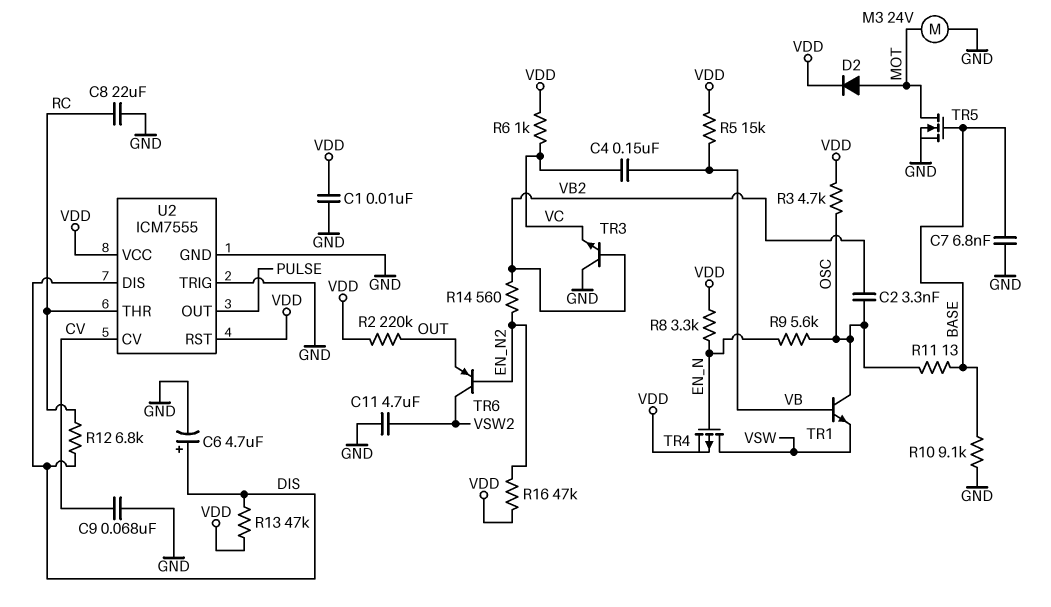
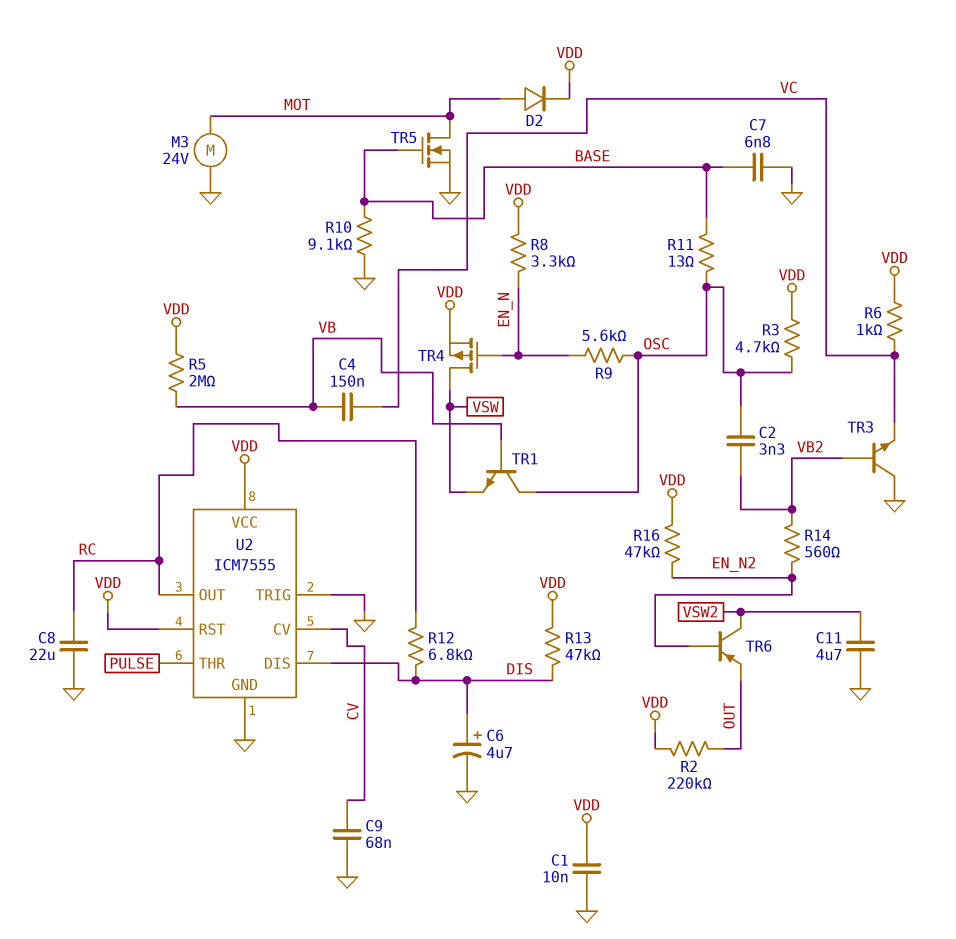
R5: 15k (VB, VDD) -> 2M (VB, VDD)
U2 pin OUT: PULSE -> RC
U2 pin THR: RC -> PULSE

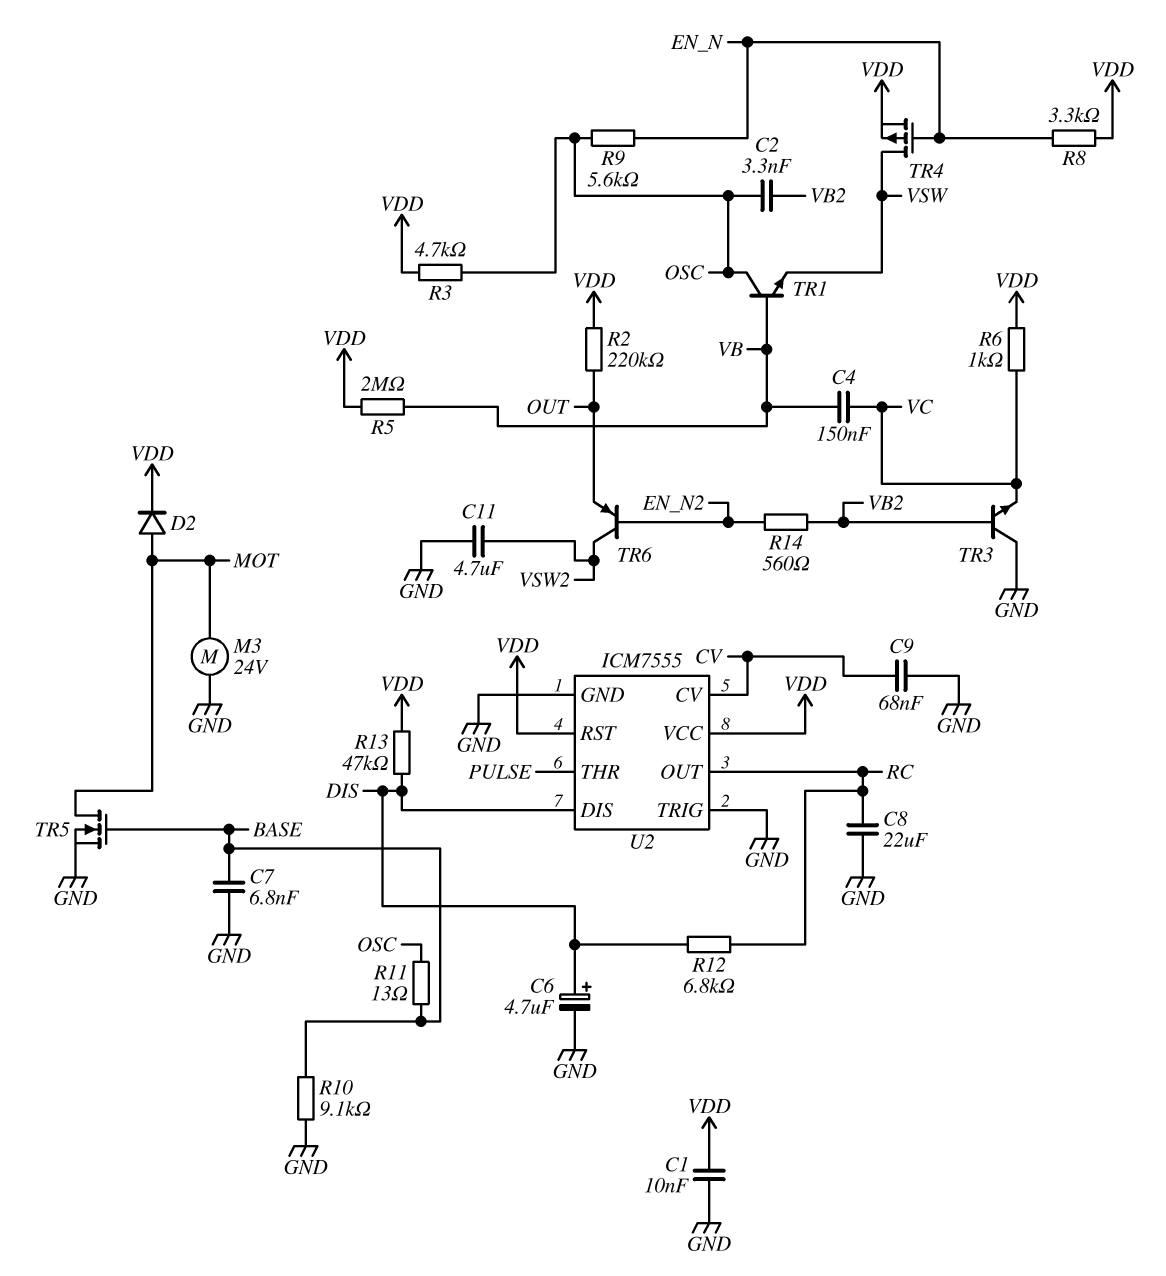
R16: 47k (EN_N2, VDD) -> none

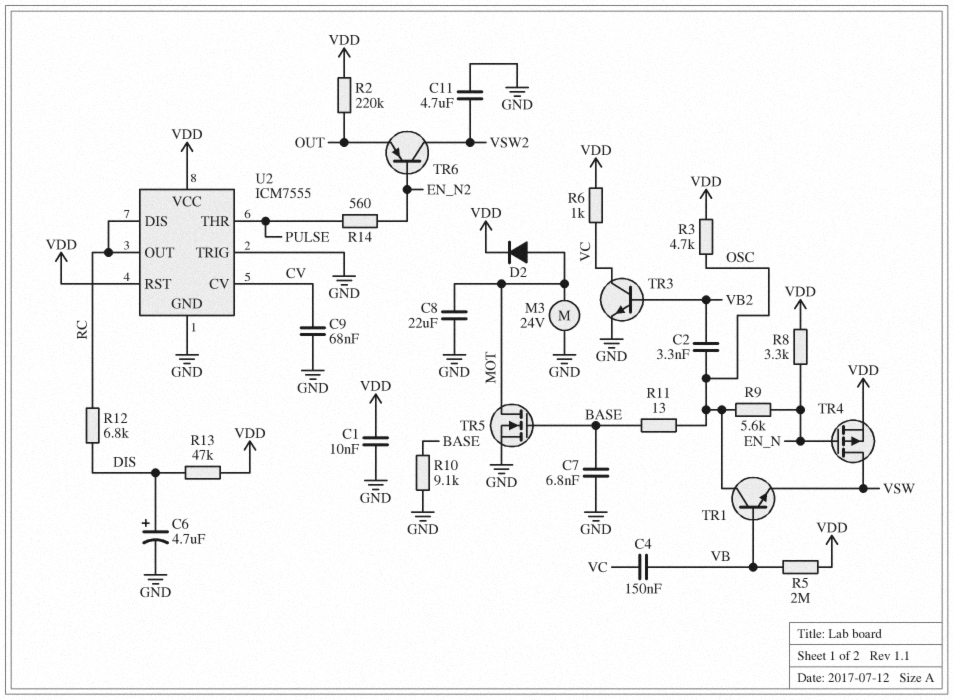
C8: 22uF (GND, RC) -> 22uF (GND, MOT)
R14: 560 (EN_N2, VB2) -> 560 (EN_N2, PULSE)
TR3: NPN (B VB2, C GND, E VC) -> NPN (B VB2, C VC, E GND)
U2 pin DIS: DIS -> RC

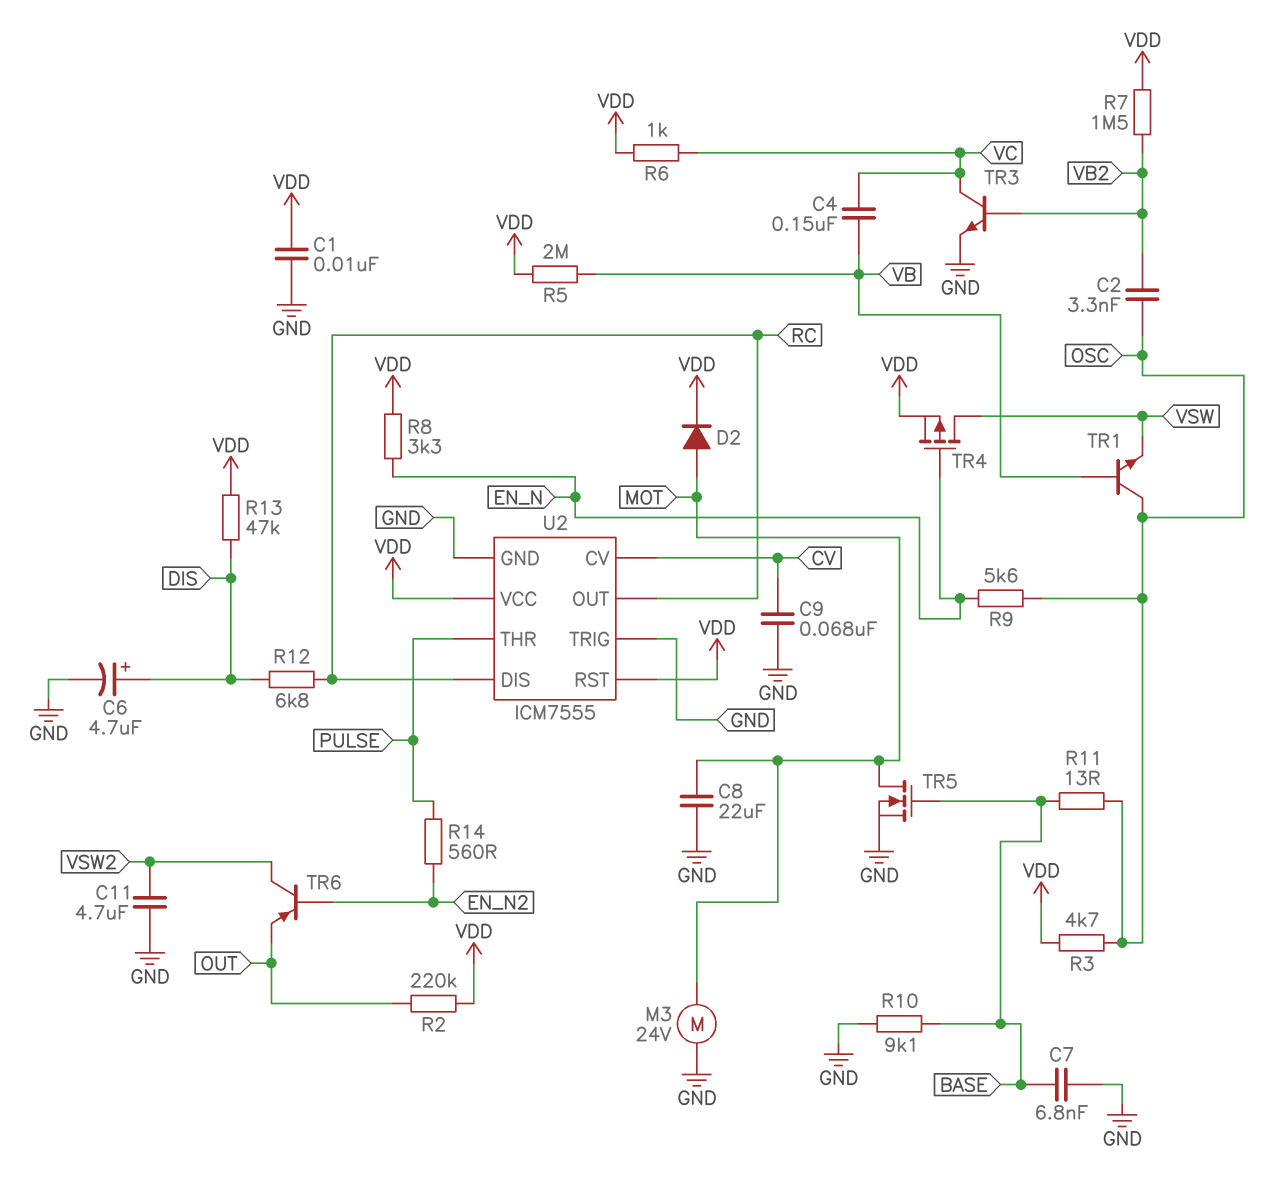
R7: none -> 1.5M (VB2, VDD)

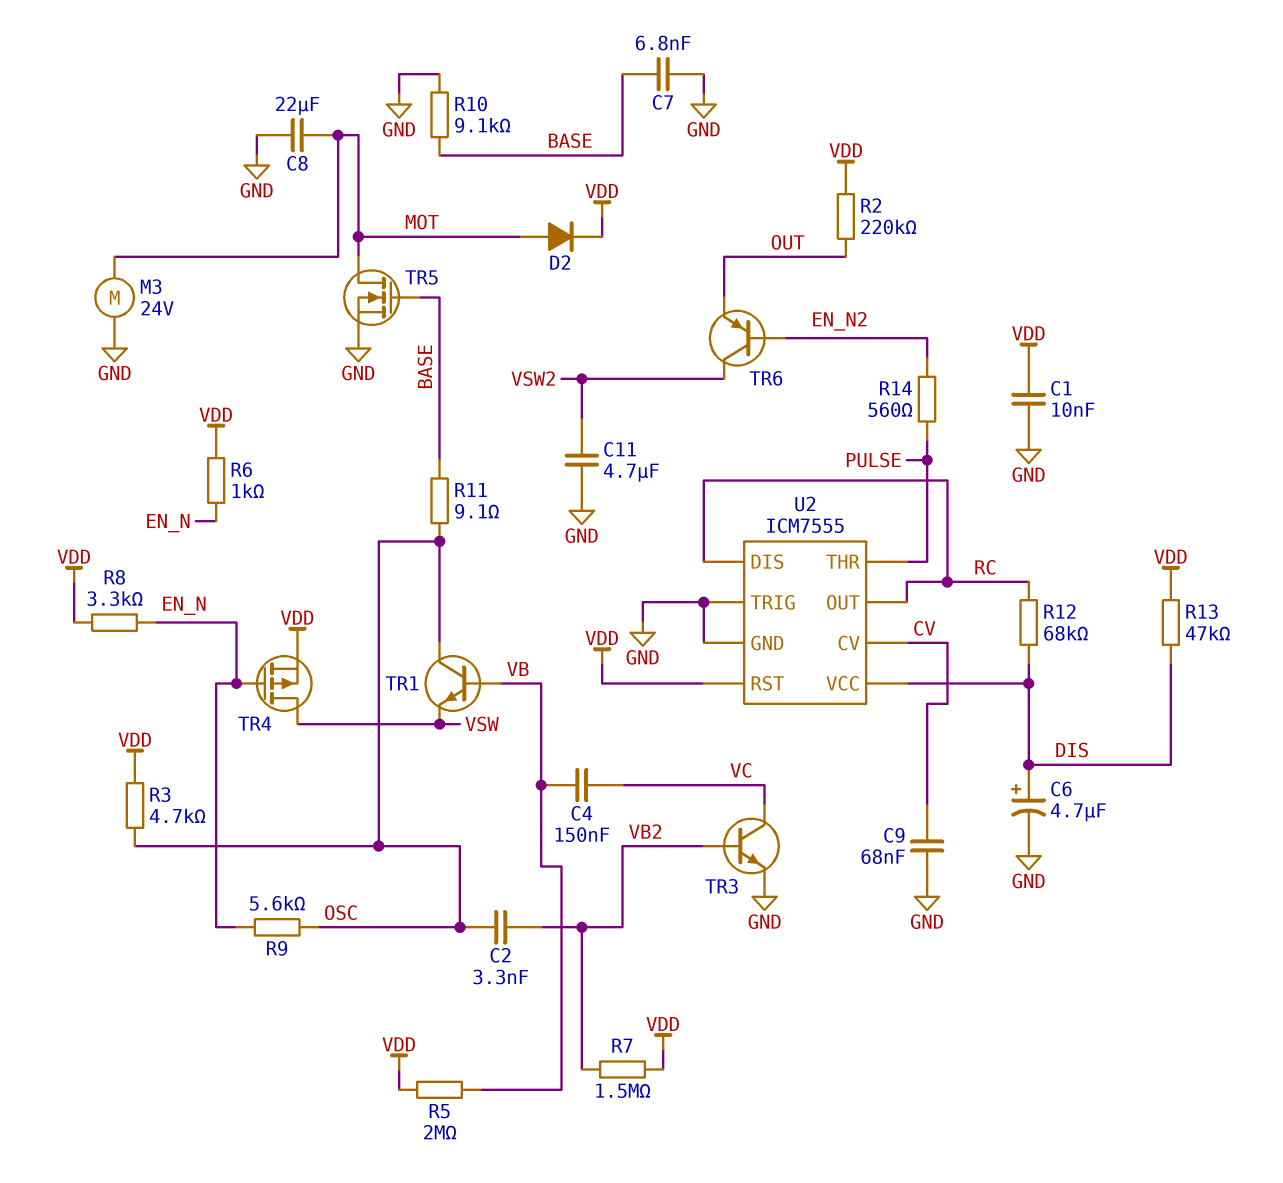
R6: 1k (VC, VDD) -> 1k (EN_N, VDD)
R11: 13 (BASE, OSC) -> 9.1 (BASE, OSC)
R12: 6.8k (DIS, RC) -> 68k (DIS, RC)
U2 pin VCC: VDD -> DIS

